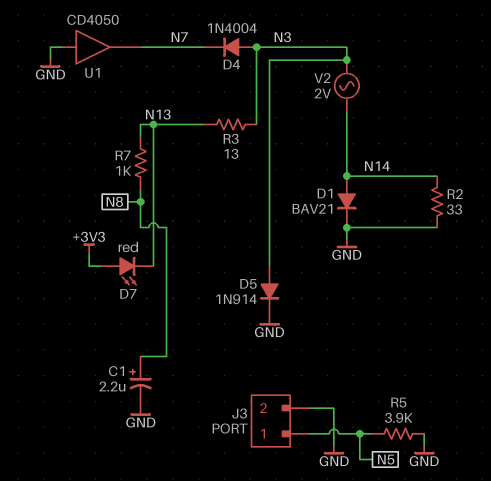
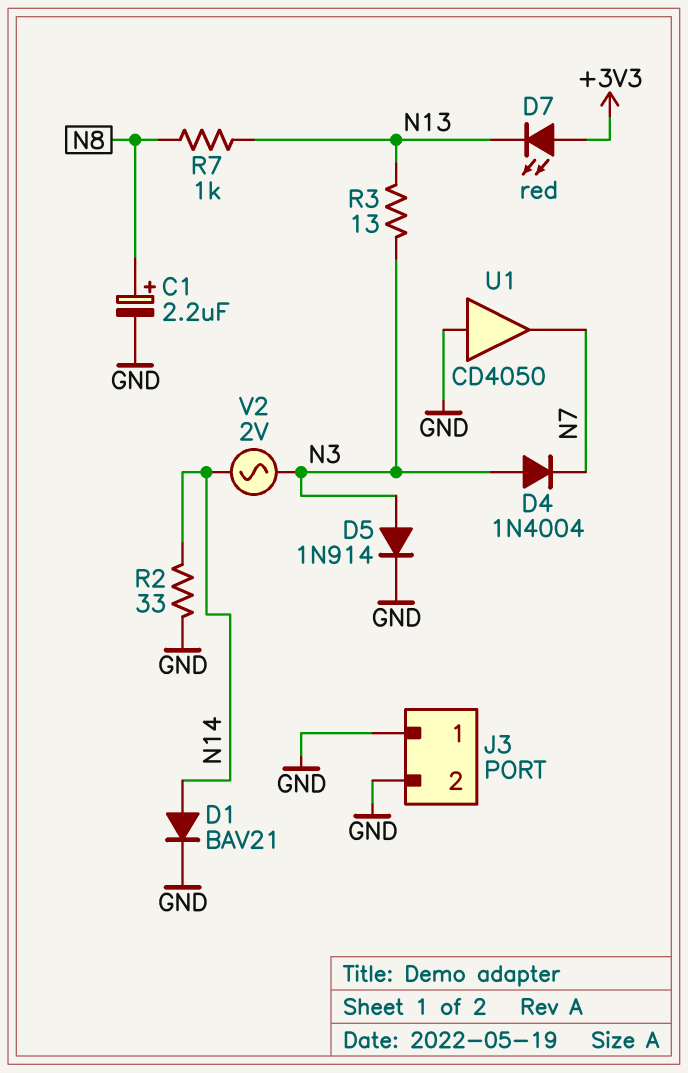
J3 pin 1: N5 -> GND
R5: 3.9k (GND, N5) -> none

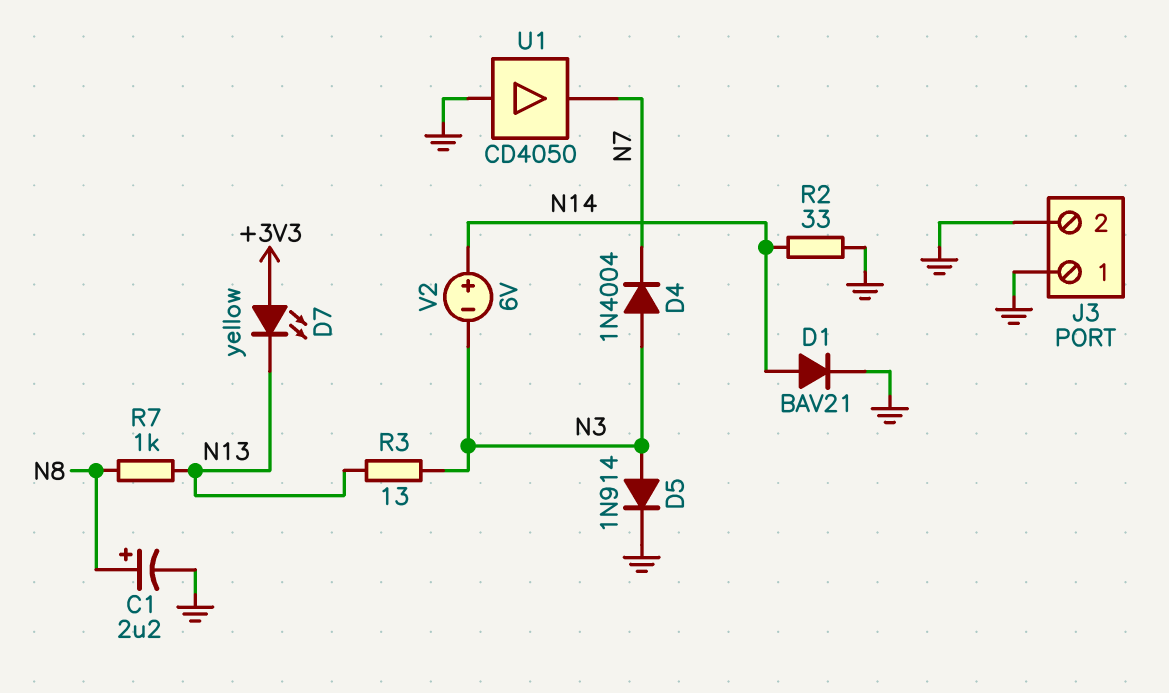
D7: LED red (A +3V3, K N13) -> LED yellow (A +3V3, K N13)
V2: AC 2V (N3, N14) -> 6V (plus N14, minus N3)

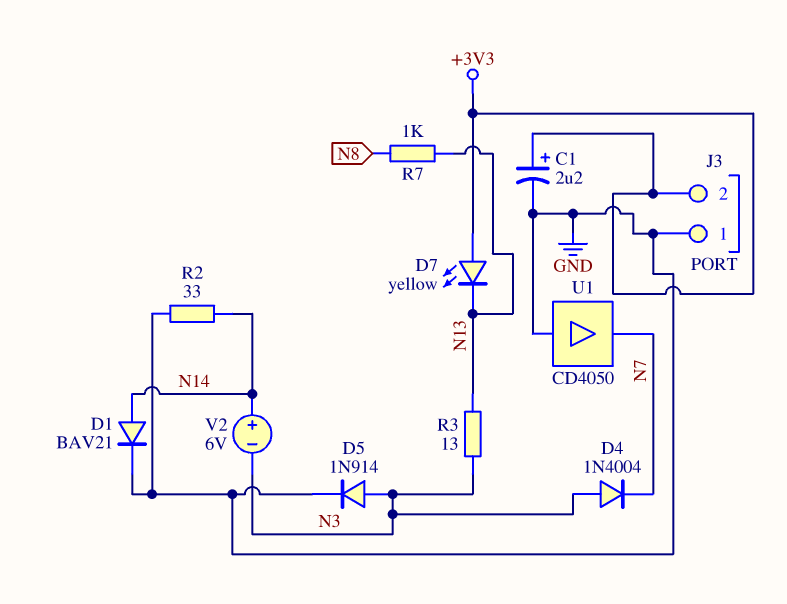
C1: 2.2uF (plus N8, minus GND) -> 2.2uF (plus +3V3, minus GND)
J3 pin 2: GND -> +3V3

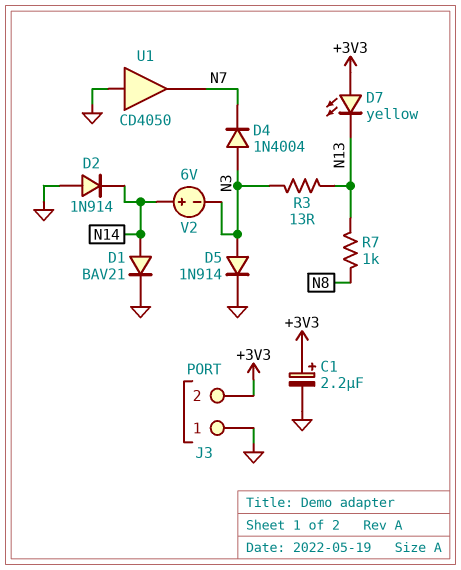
D2: none -> diode 1N914 (A GND, K N14)
R2: 33 (GND, N14) -> none

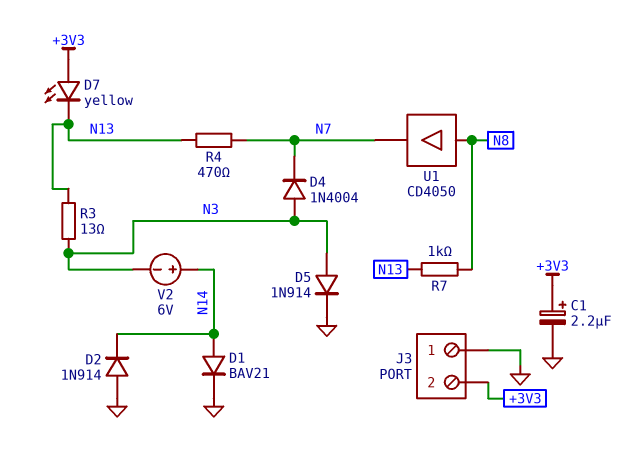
R4: none -> 470 (N7, N13)
U1: buffer CD4050 (in GND, out N7) -> buffer CD4050 (in N8, out N7)

